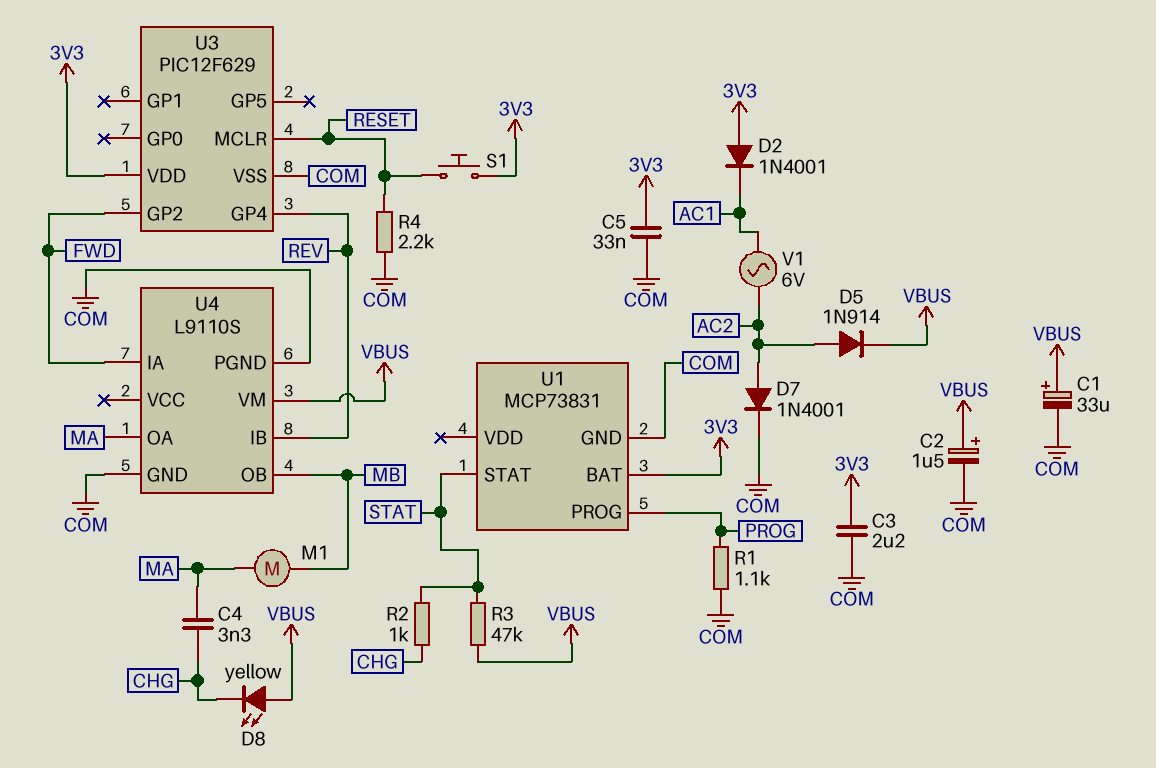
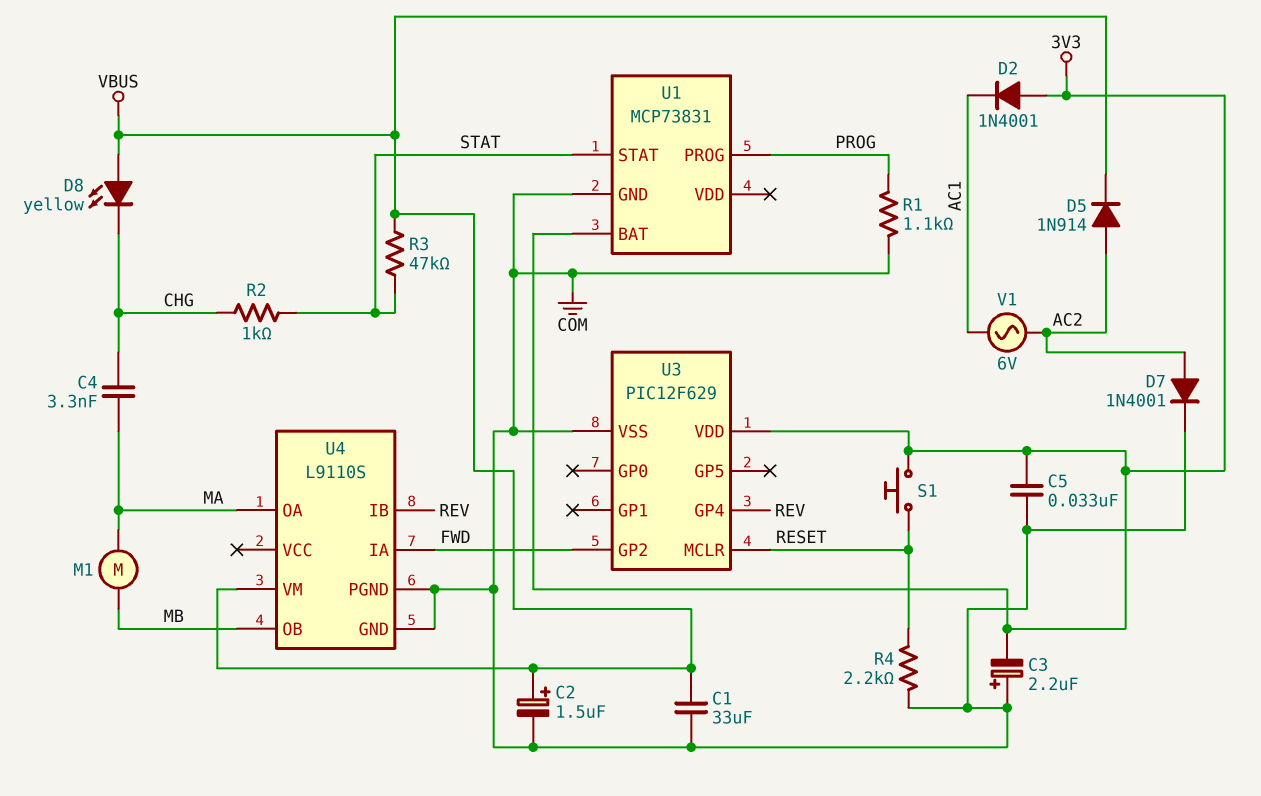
C1: 33uF (plus VBUS, minus COM) -> 33uF (COM, VBUS)
C3: 2.2uF (3V3, COM) -> 2.2uF (plus COM, minus 3V3)

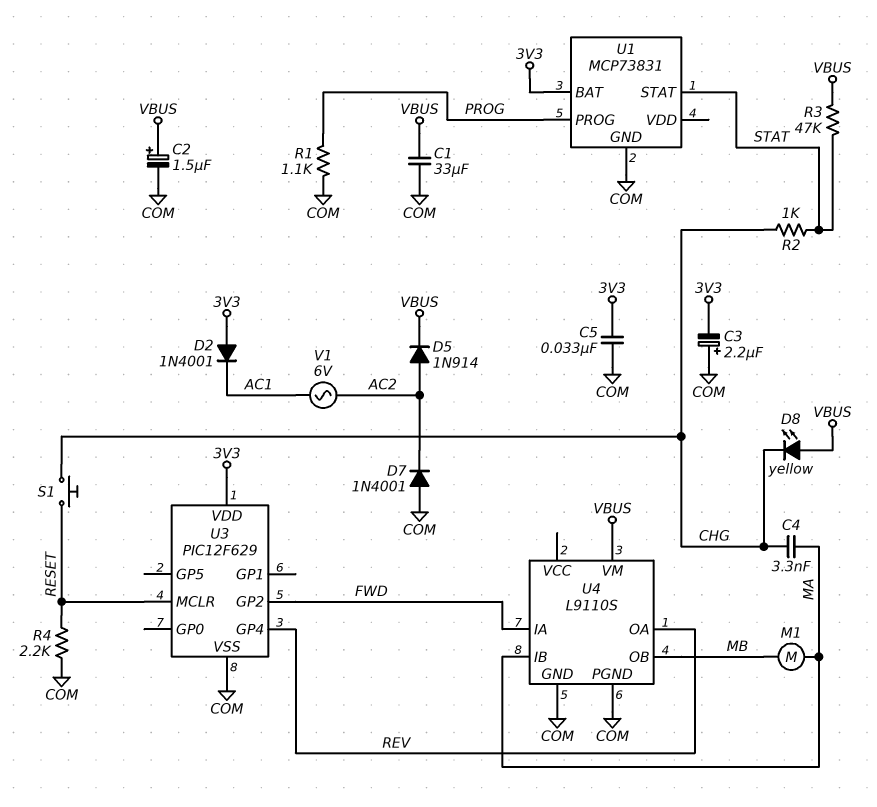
D7: diode 1N4001 (A AC2, K COM) -> diode 1N4001 (A COM, K AC2)
S1: button (3V3, RESET) -> button (CHG, RESET)
U4 pin IB: REV -> MA
U4 pin OA: MA -> REV

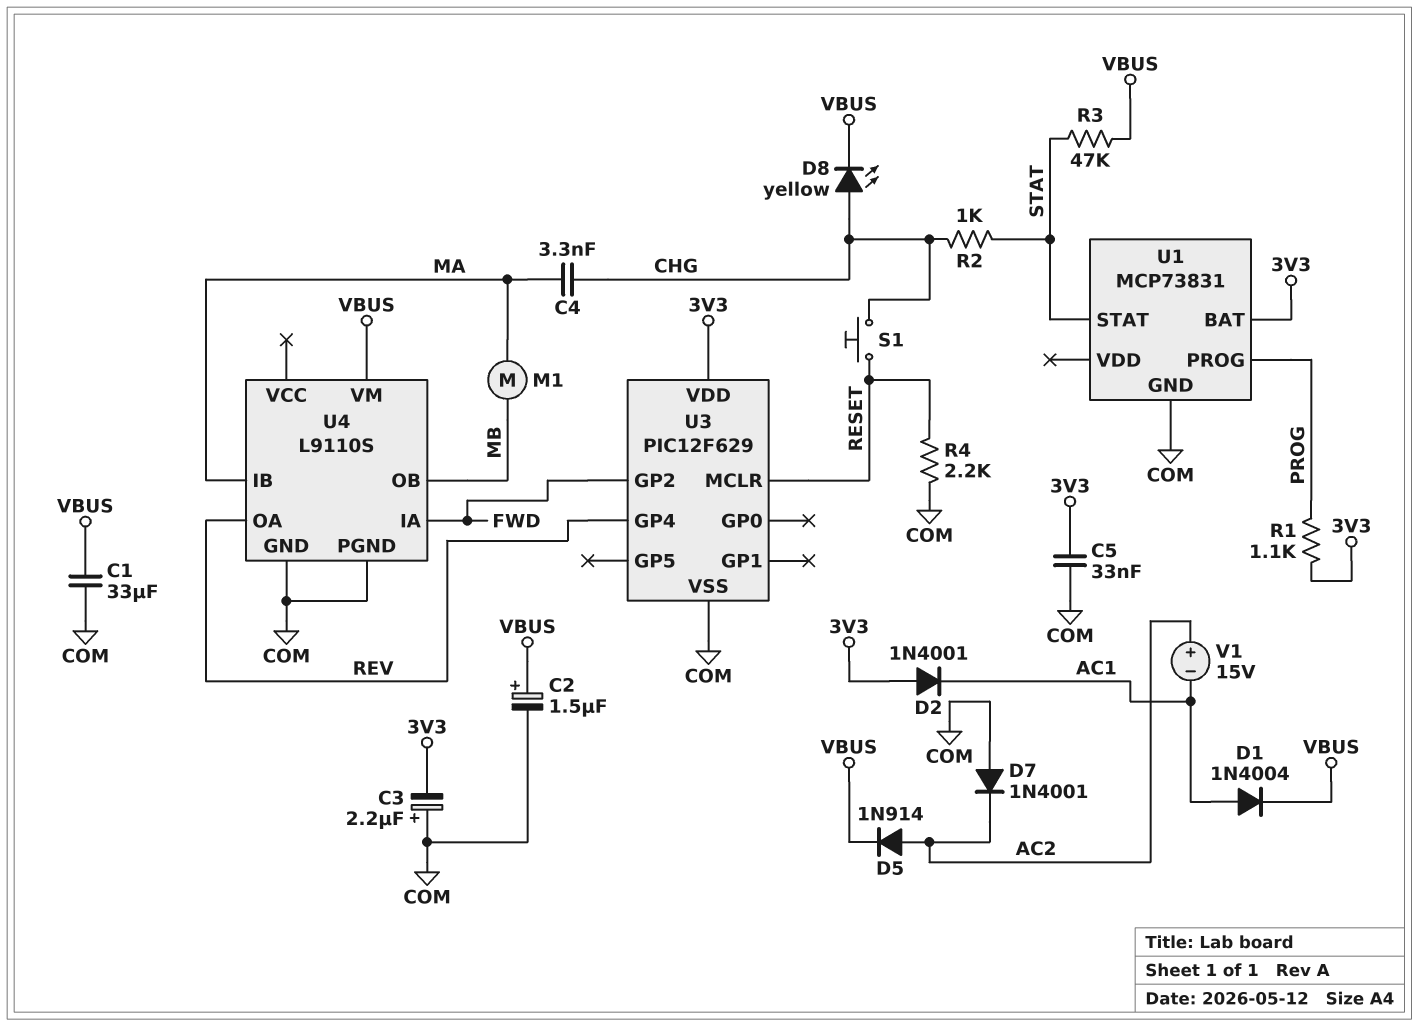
D1: none -> diode 1N4004 (A AC1, K VBUS)
D8: LED yellow (A VBUS, K CHG) -> LED yellow (A CHG, K VBUS)
R1: 1.1k (COM, PROG) -> 1.1k (3V3, PROG)
V1: AC 6V (AC1, AC2) -> 15V (plus AC2, minus AC1)

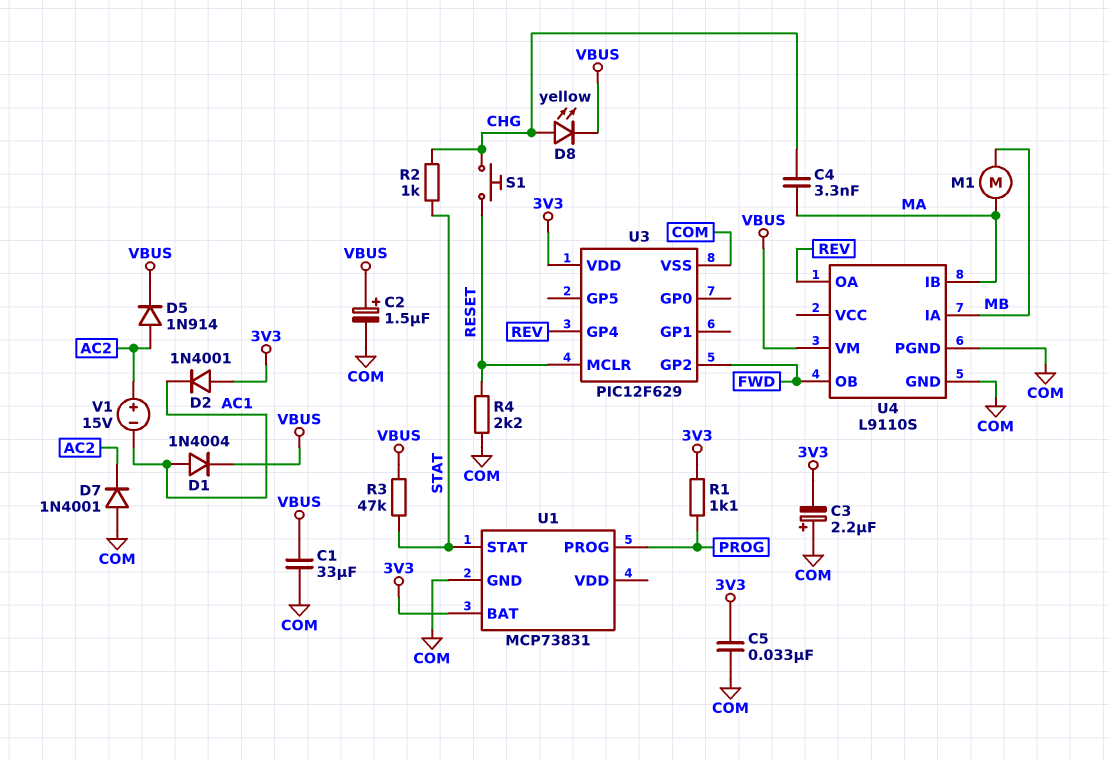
U4 pin IA: FWD -> MB
U4 pin OB: MB -> FWD

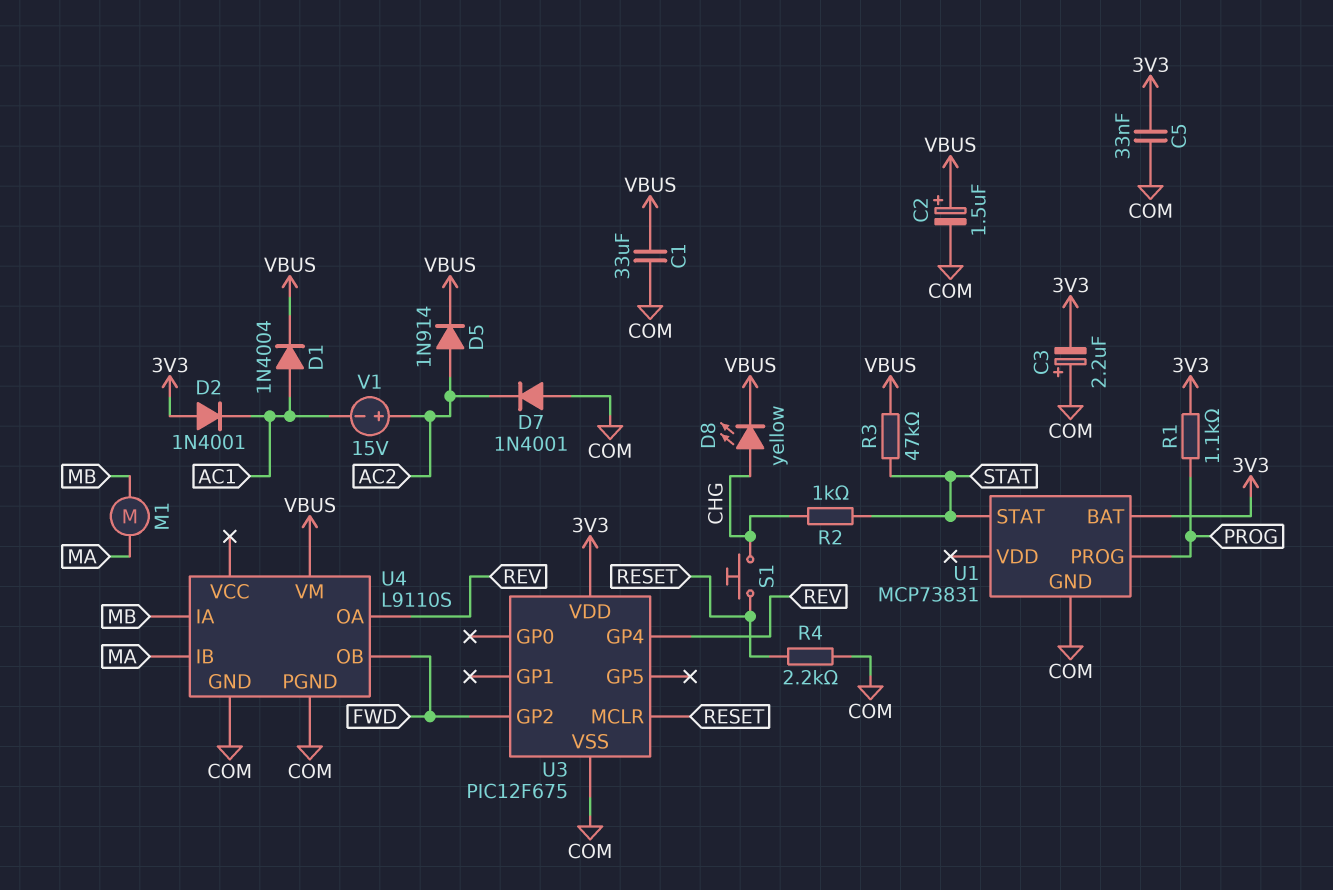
C4: 3.3nF (CHG, MA) -> none
U3: PIC12F629 -> PIC12F675

